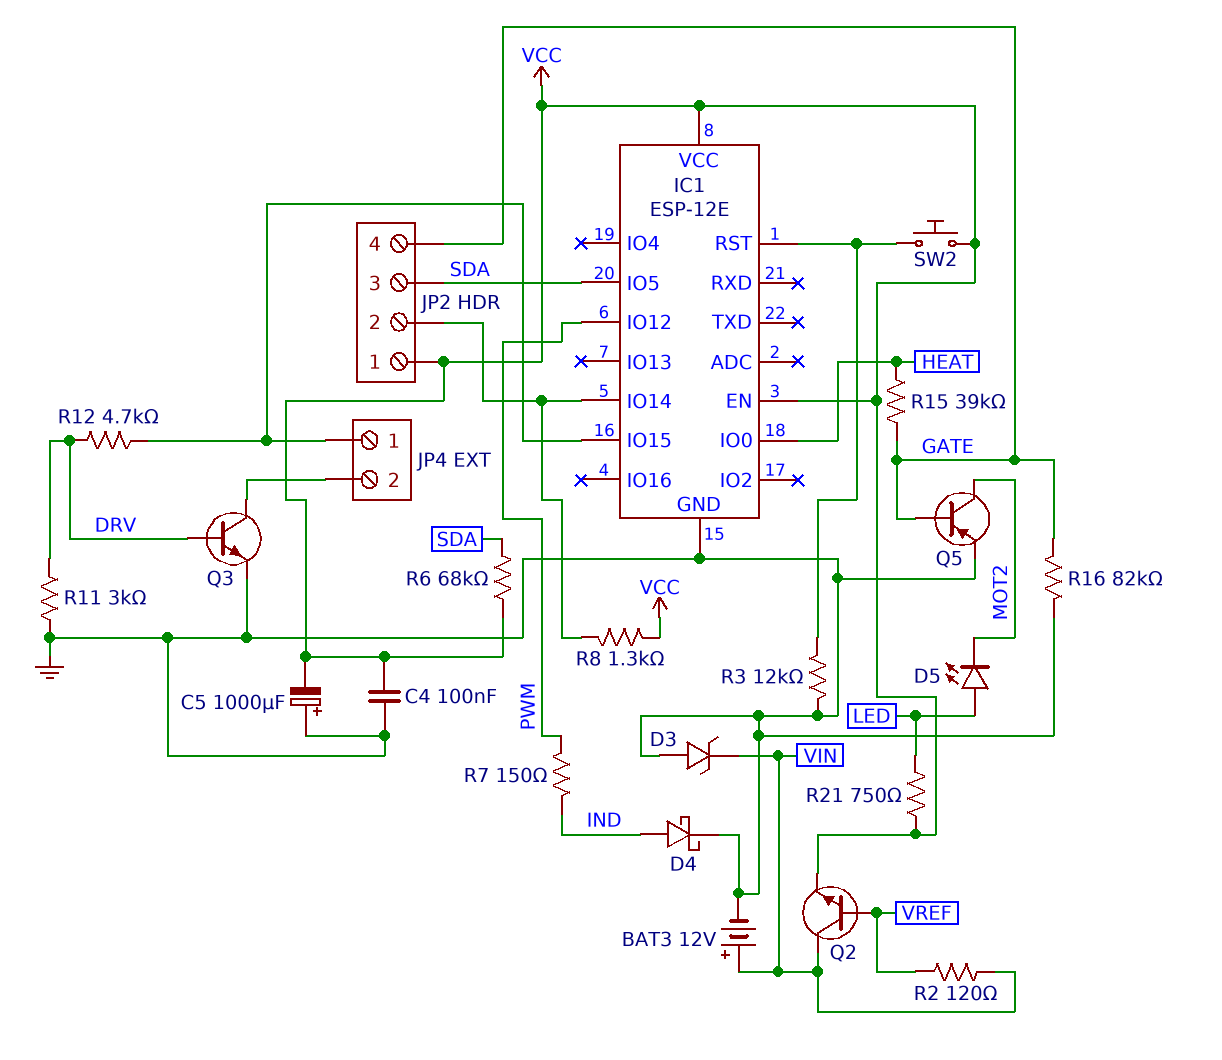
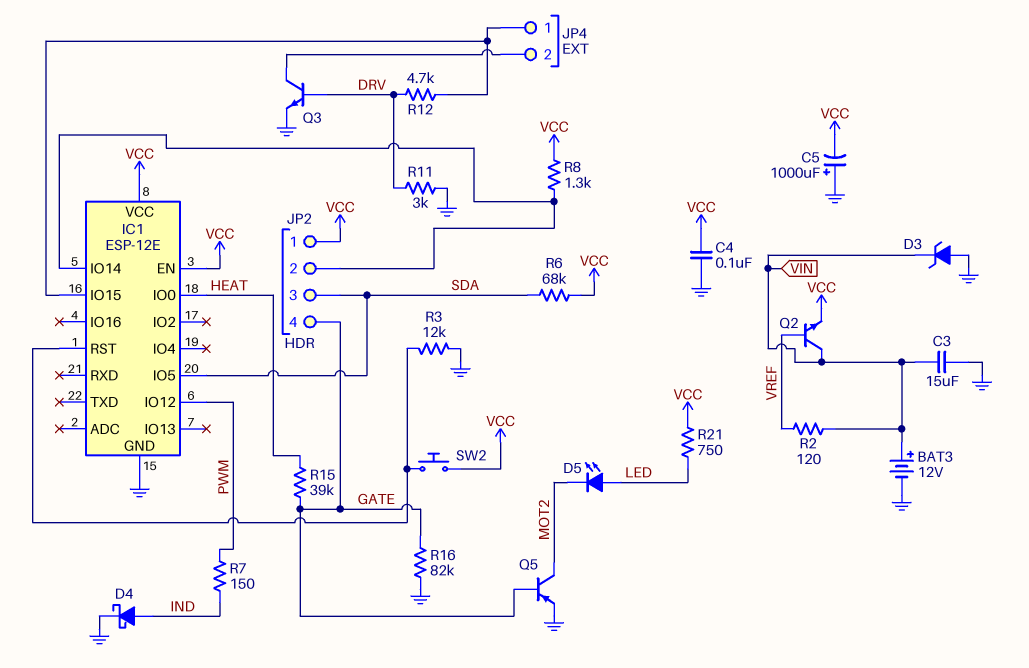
C3: none -> 15uF (GND, VIN)

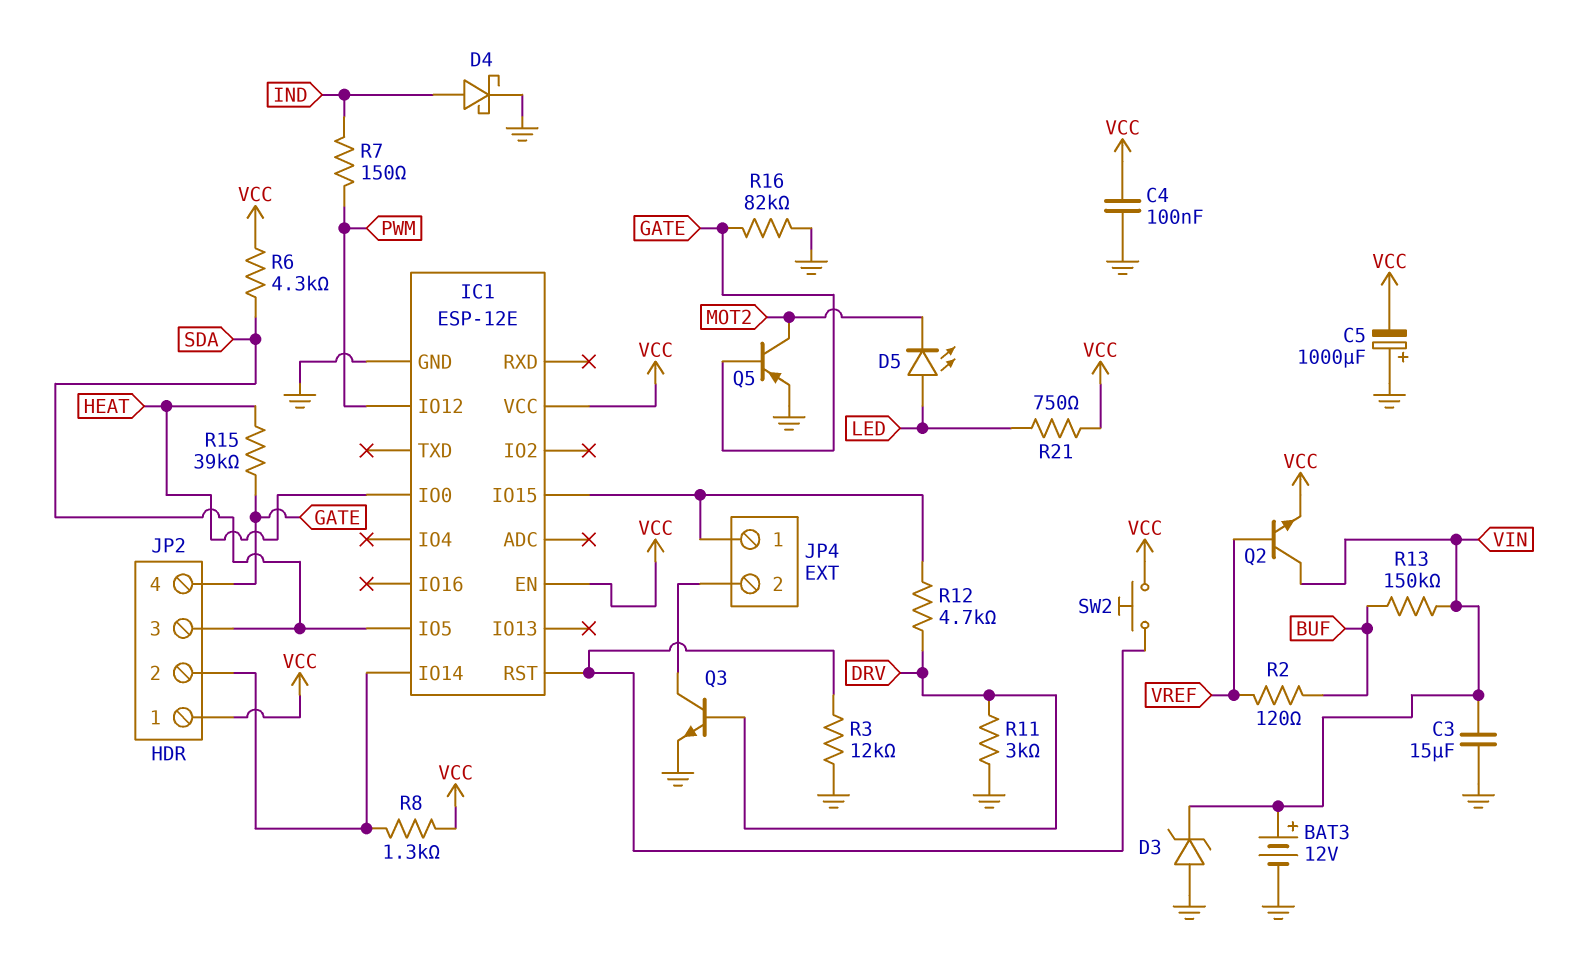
R2: 120 (VIN, VREF) -> 120 (BUF, VREF)
R6: 68k (SDA, VCC) -> 4.3k (SDA, VCC)
R13: none -> 150k (BUF, VIN)

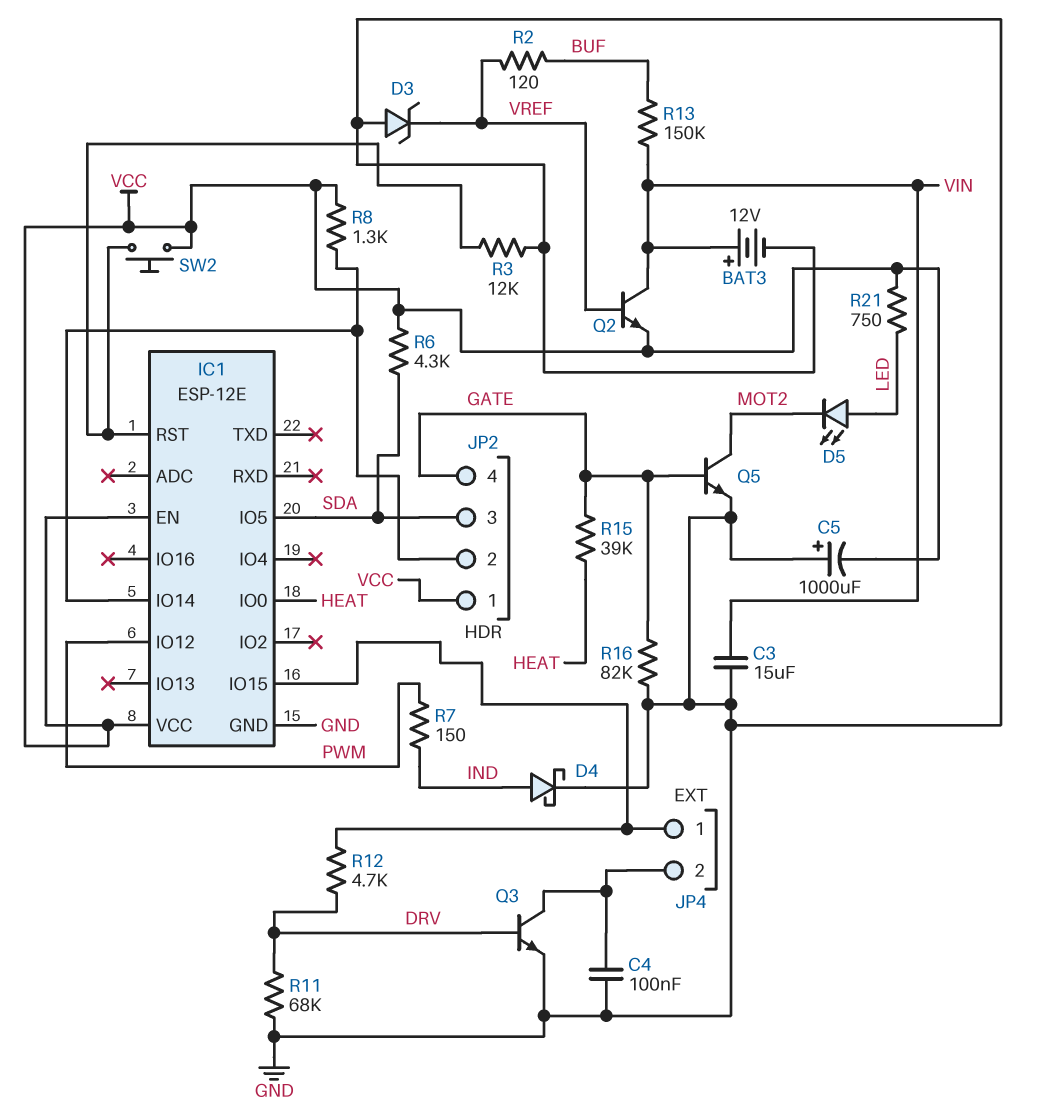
C4: 100nF (GND, VCC) -> 100nF (GND, JP4/2)
D3: zener (A GND, K VIN) -> zener (A GND, K VREF)
Q5: PNP (B GATE, C MOT2, E GND) -> NPN (B GATE, C MOT2, E GND)
R11: 3k (DRV, GND) -> 68k (DRV, GND)

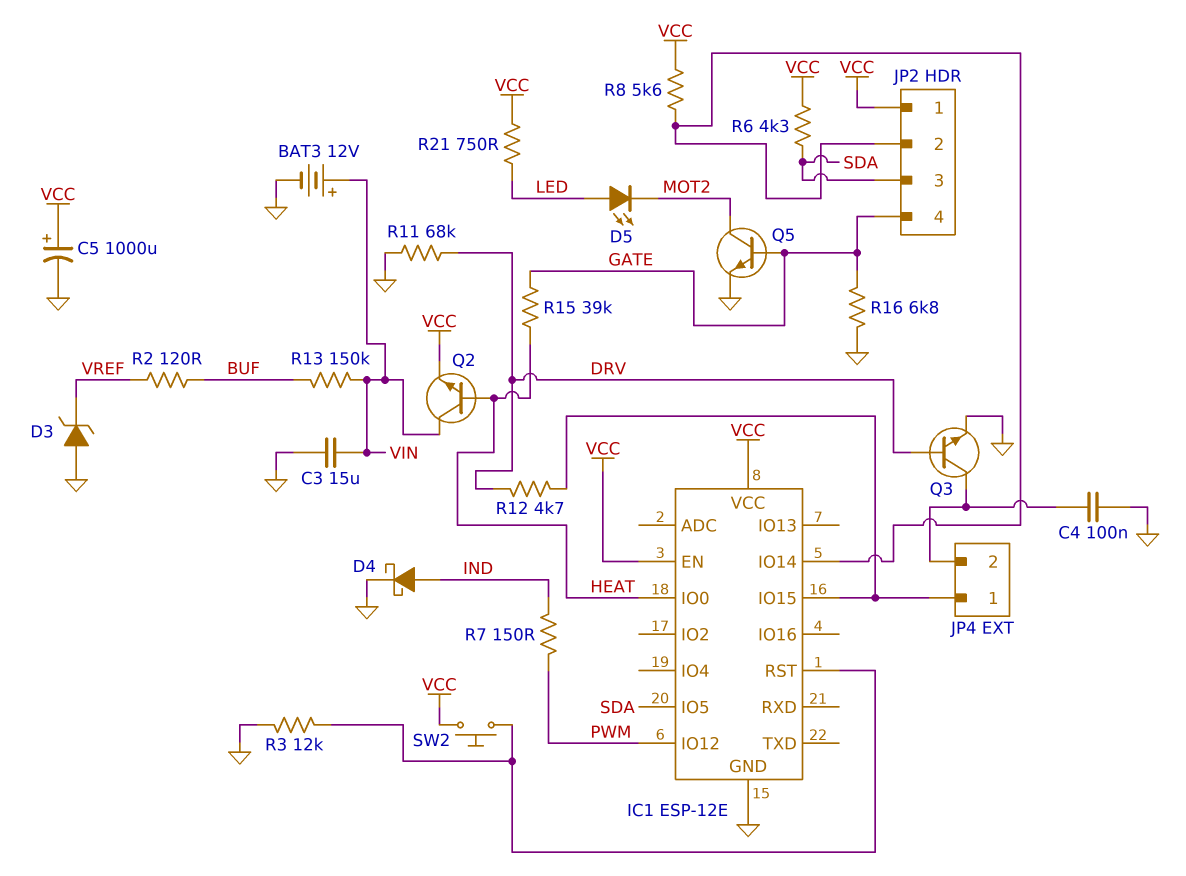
C5: 1000uF (plus GND, minus VCC) -> 1000uF (plus VCC, minus GND)
Q2: NPN (B VREF, C VIN, E VCC) -> NPN (B HEAT, C VIN, E VCC)
R8: 1.3k (IC1/IO14, VCC) -> 5.6k (IC1/IO14, VCC)
R16: 82k (GATE, GND) -> 6.8k (GATE, GND)

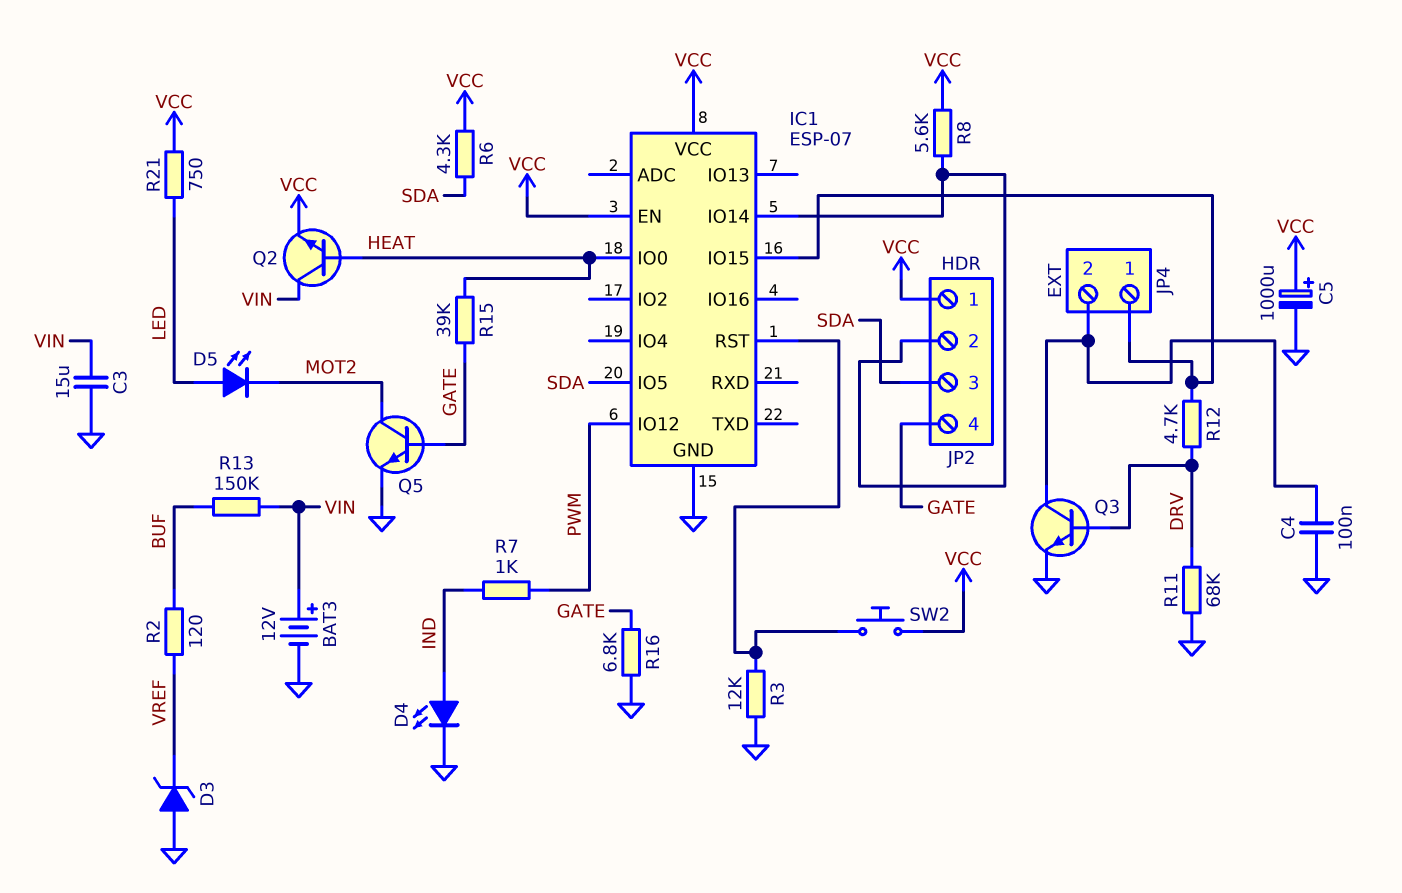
D4: schottky (A IND, K GND) -> LED (A IND, K GND)
IC1: ESP-12E -> ESP-07
R7: 150 (IND, PWM) -> 1k (IND, PWM)

